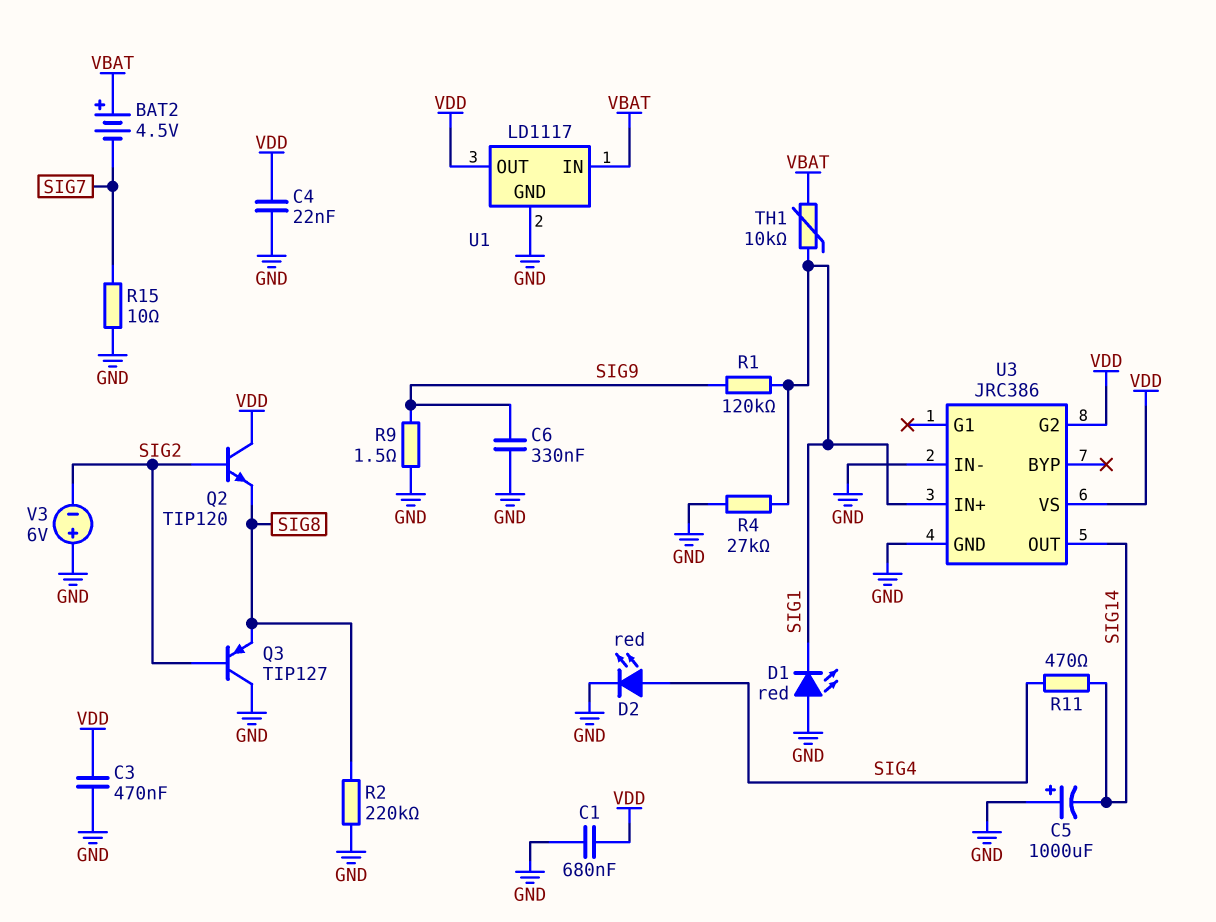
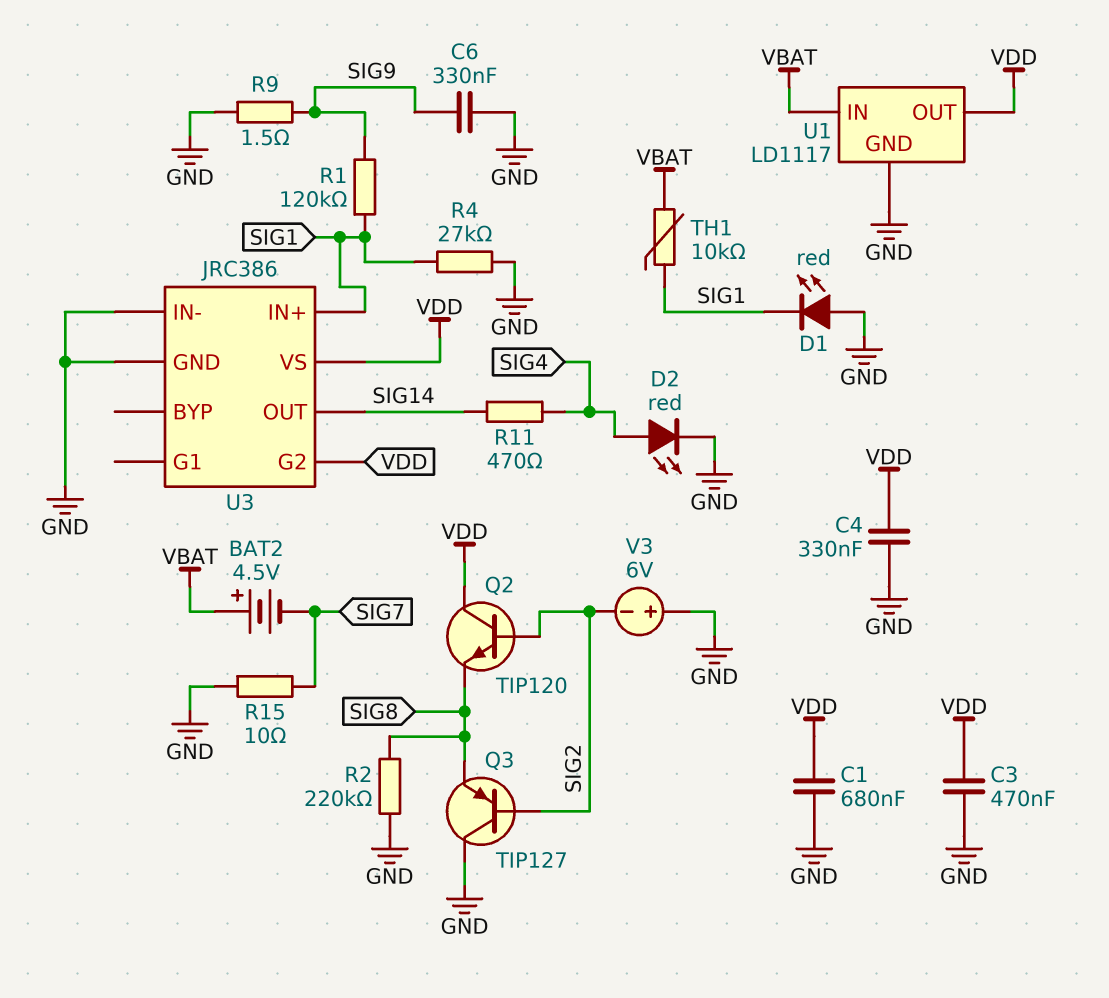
C4: 22nF (GND, VDD) -> 330nF (GND, VDD)
C5: 1000uF (plus GND, minus SIG14) -> none

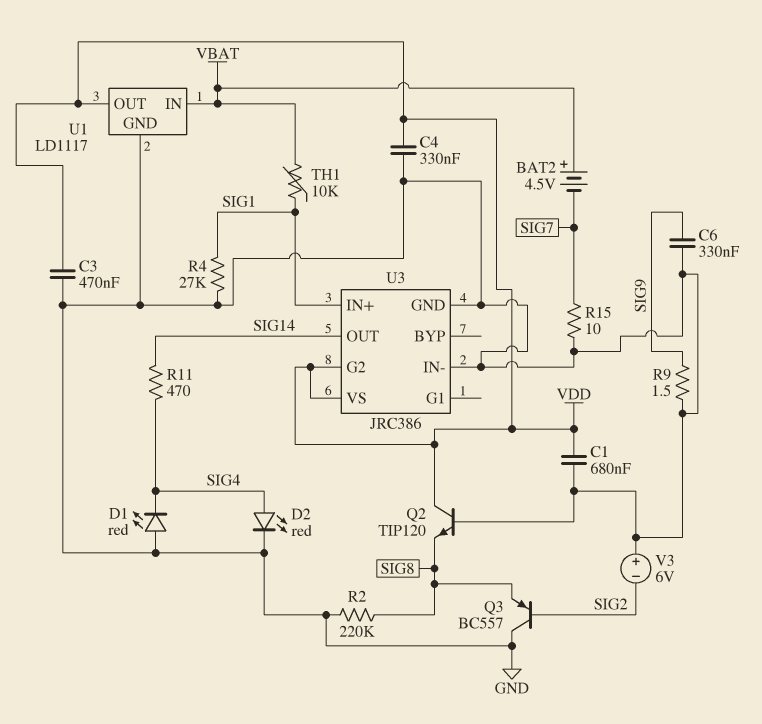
D1: LED red (A GND, K SIG1) -> LED red (A GND, K SIG4)
Q2: NPN TIP120 (B SIG2, C VDD, E SIG8) -> NPN TIP120 (B GND, C VDD, E SIG8)
Q3: PNP TIP127 (B SIG2, C GND, E SIG8) -> PNP BC557 (B SIG2, C GND, E SIG8)
R1: 120k (SIG1, SIG9) -> none

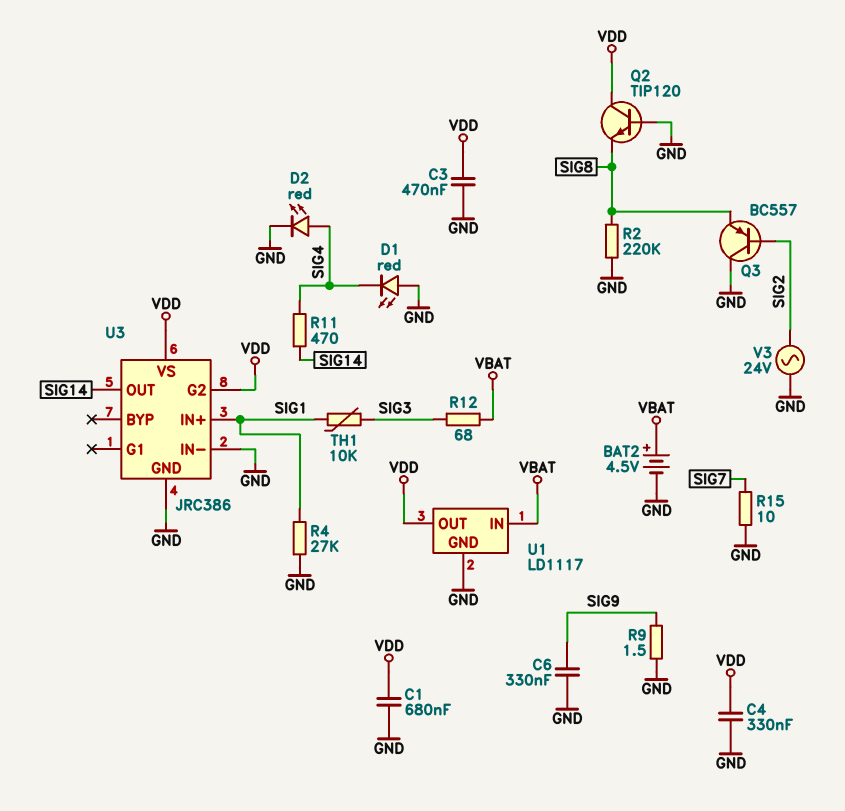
BAT2: 4.5V (plus VBAT, minus SIG7) -> 4.5V (plus VBAT, minus GND)
R12: none -> 68 (SIG3, VBAT)
TH1: 10k (SIG1, VBAT) -> 10k (SIG1, SIG3)
V3: 6V (plus GND, minus SIG2) -> AC 24V (GND, SIG2)

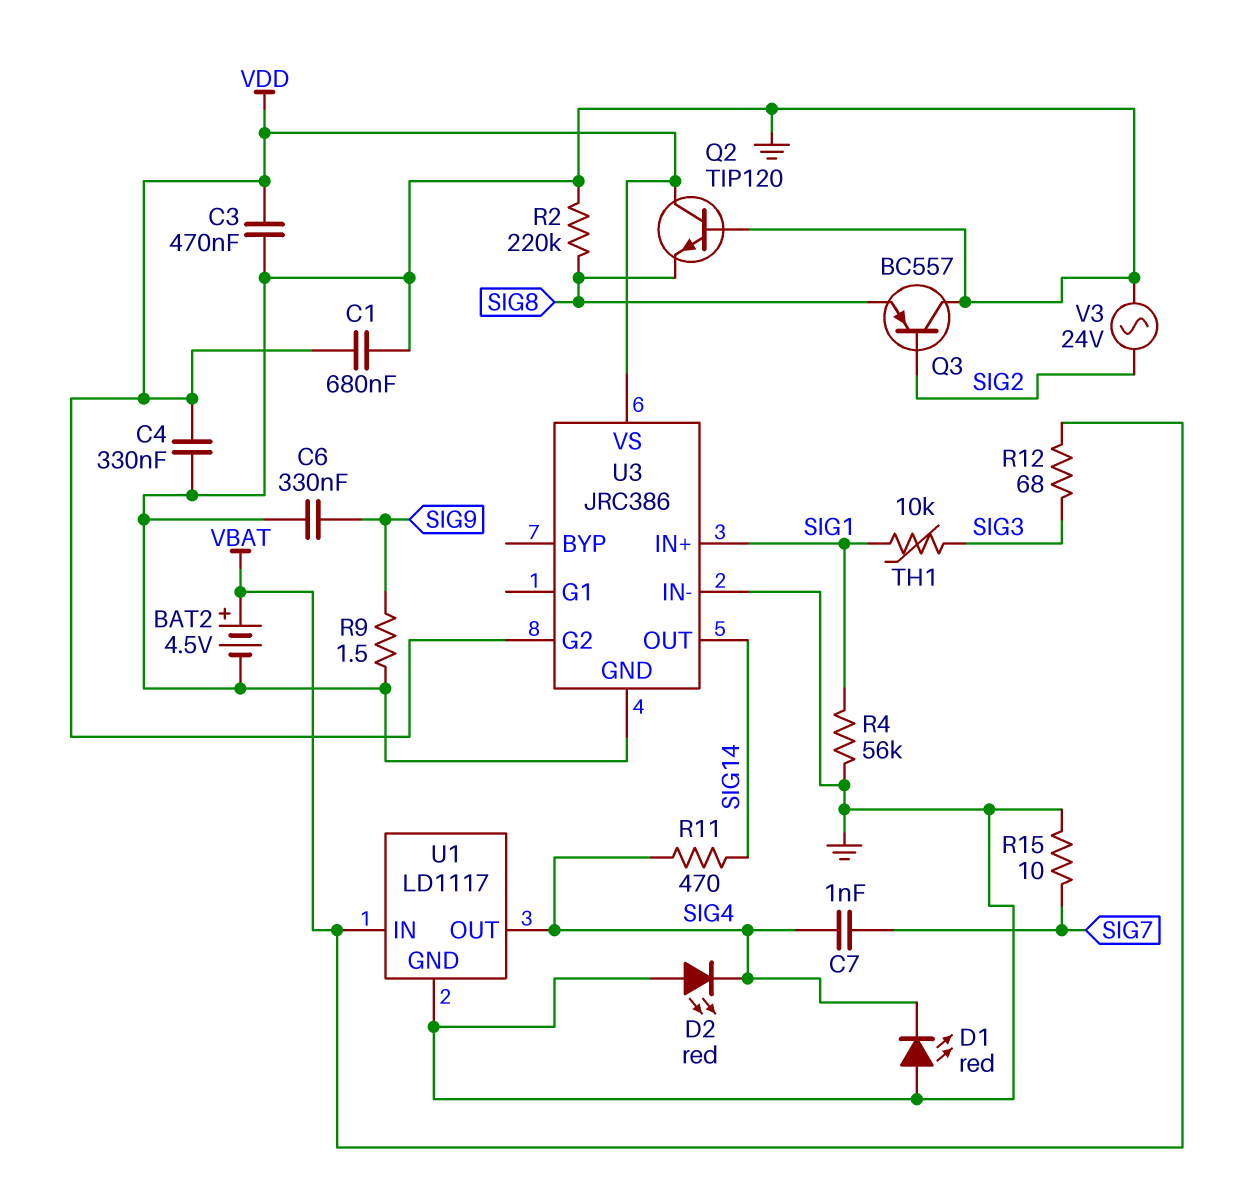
C7: none -> 1nF (SIG4, SIG7)
D2: LED red (A SIG4, K GND) -> LED red (A GND, K SIG4)
R4: 27k (GND, SIG1) -> 56k (GND, SIG1)
U1 pin OUT: VDD -> SIG4

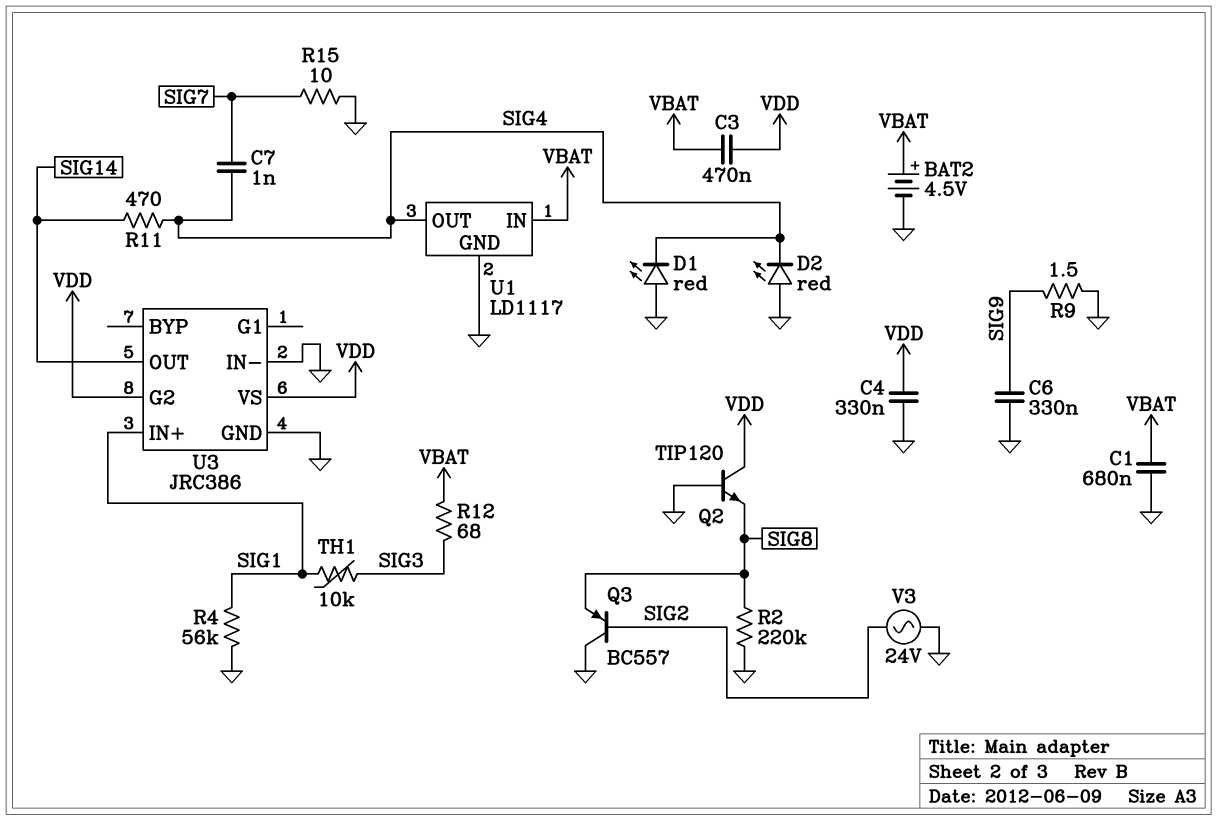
C1: 680nF (GND, VDD) -> 680nF (GND, VBAT)
C3: 470nF (GND, VDD) -> 470nF (VBAT, VDD)

